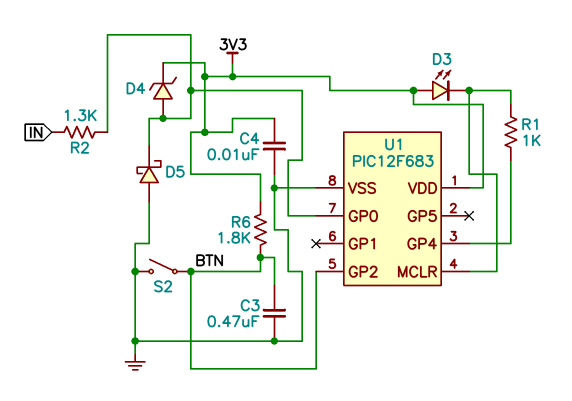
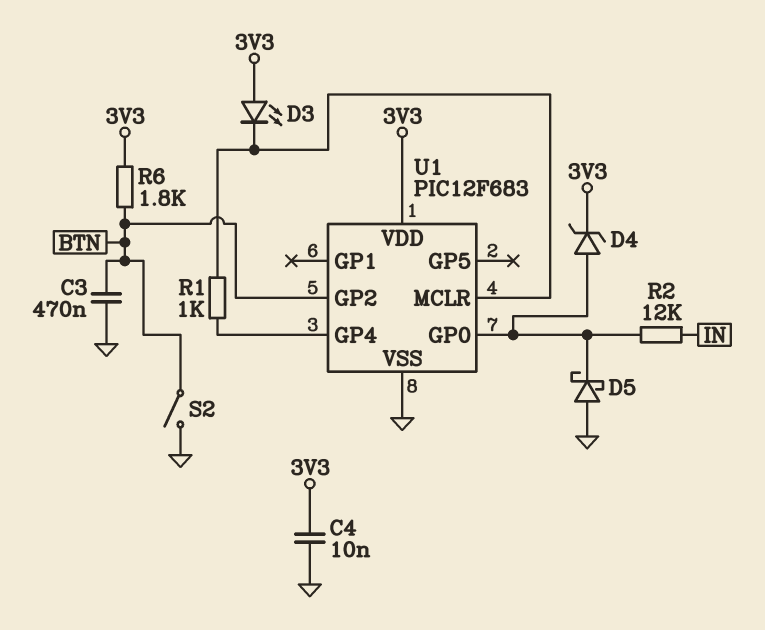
R2: 1.3k (IN, U1/GP0) -> 12k (IN, U1/GP0)

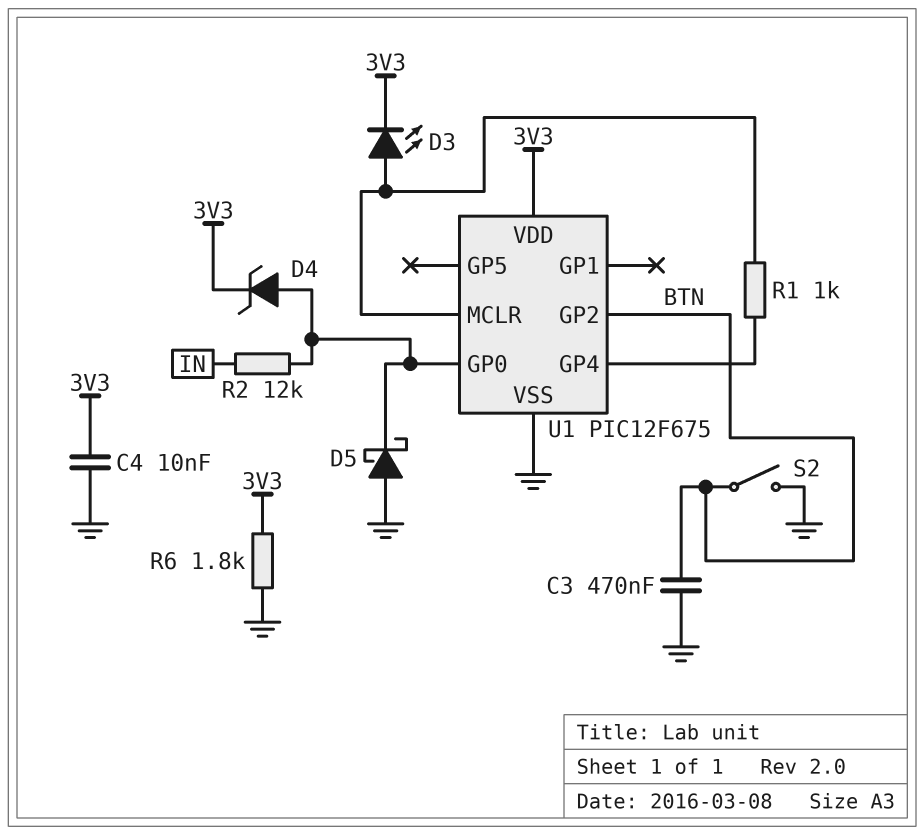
D3: LED (A 3V3, K U1/MCLR) -> LED (A U1/MCLR, K 3V3)
R6: 1.8k (3V3, BTN) -> 1.8k (3V3, GND)
U1: PIC12F683 -> PIC12F675

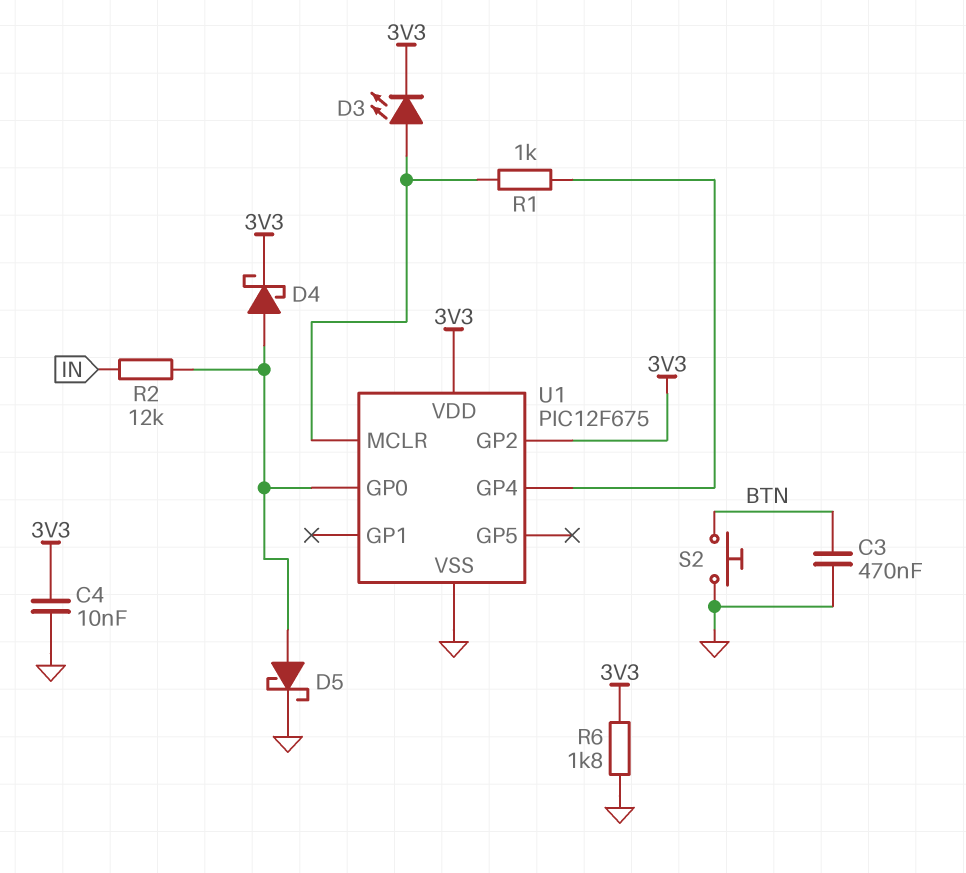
D4: zener (A U1/GP0, K 3V3) -> schottky (A U1/GP0, K 3V3)
D5: schottky (A GND, K U1/GP0) -> schottky (A U1/GP0, K GND)
S2: switch (BTN, GND) -> button (BTN, GND)
U1 pin GP2: BTN -> 3V3

